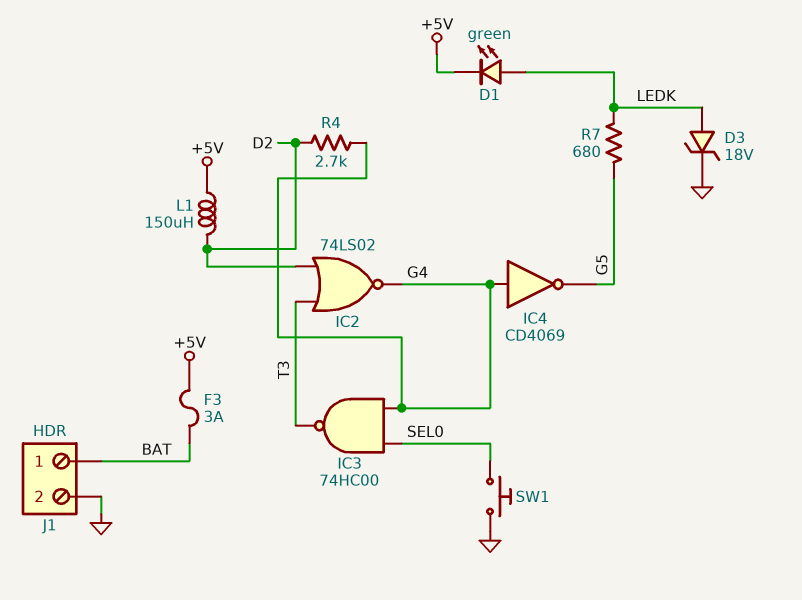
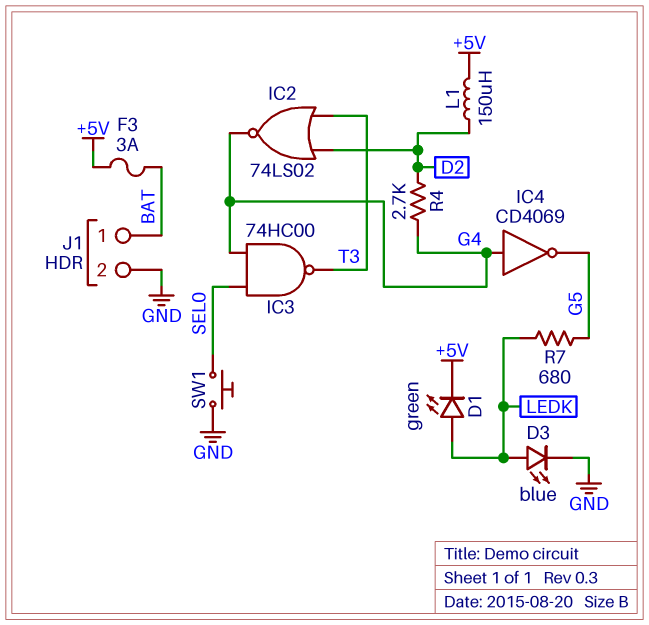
D3: zener 18V (A LEDK, K GND) -> LED blue (A LEDK, K GND)

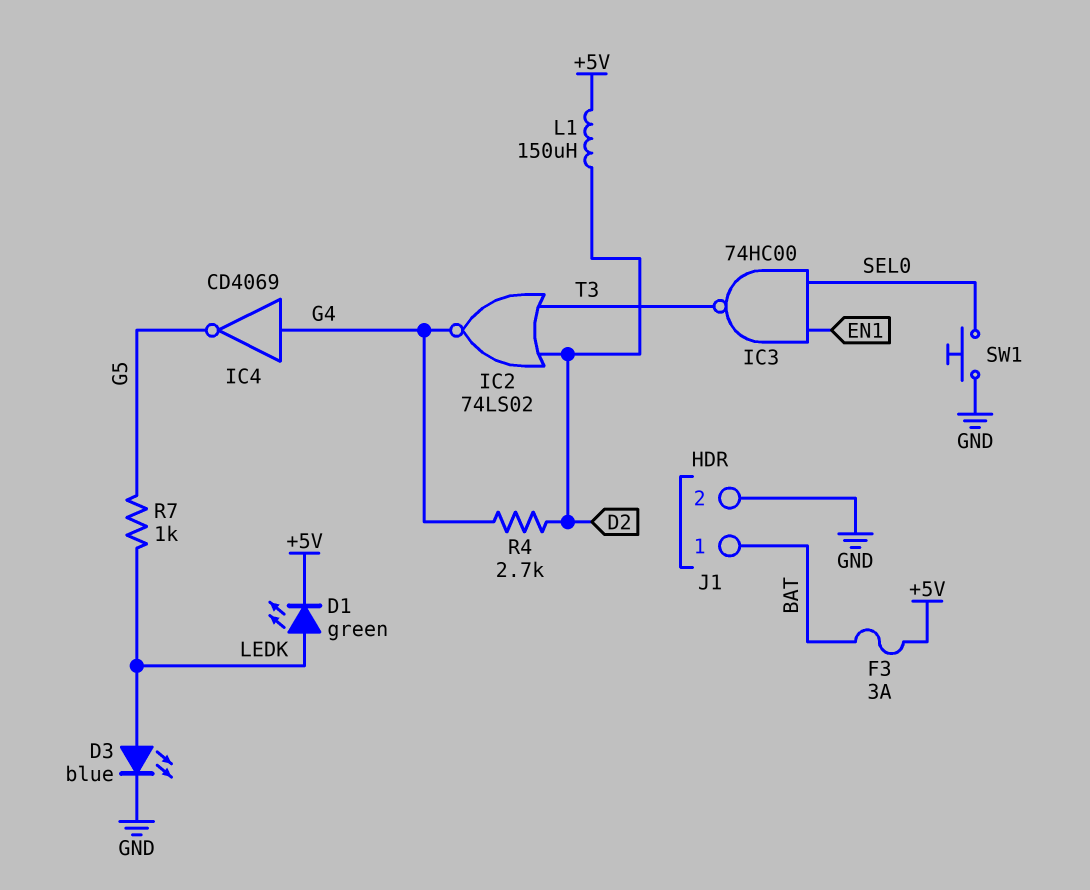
IC3: NAND 74HC00 (in G4, in SEL0, out T3) -> NAND 74HC00 (in EN1, in SEL0, out T3)
R7: 680 (G5, LEDK) -> 1k (G5, LEDK)

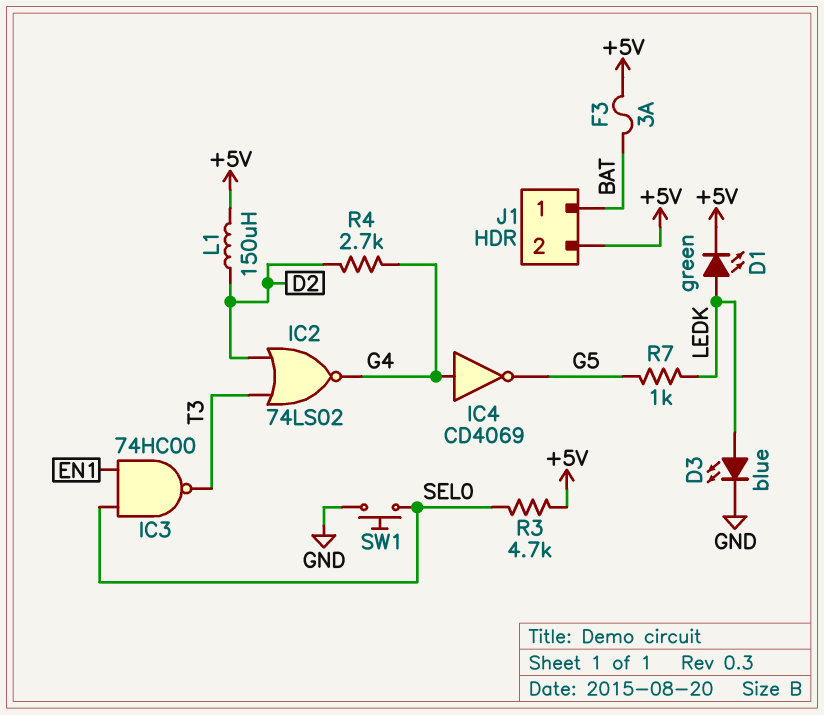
J1 pin 2: GND -> +5V
R3: none -> 4.7k (+5V, SEL0)

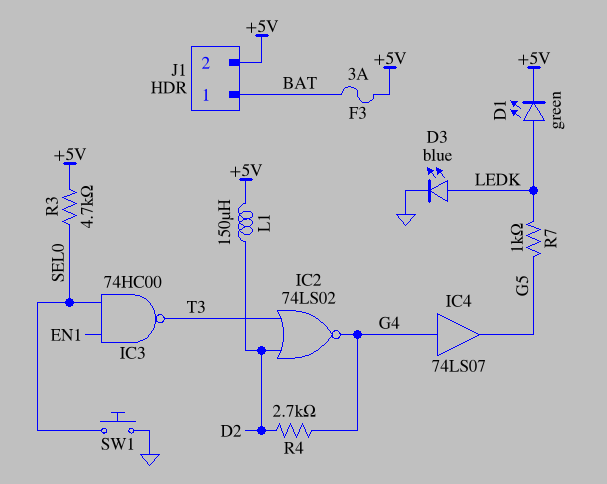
IC4: NOT CD4069 (in G4, out G5) -> buffer 74LS07 (in G4, out G5)

